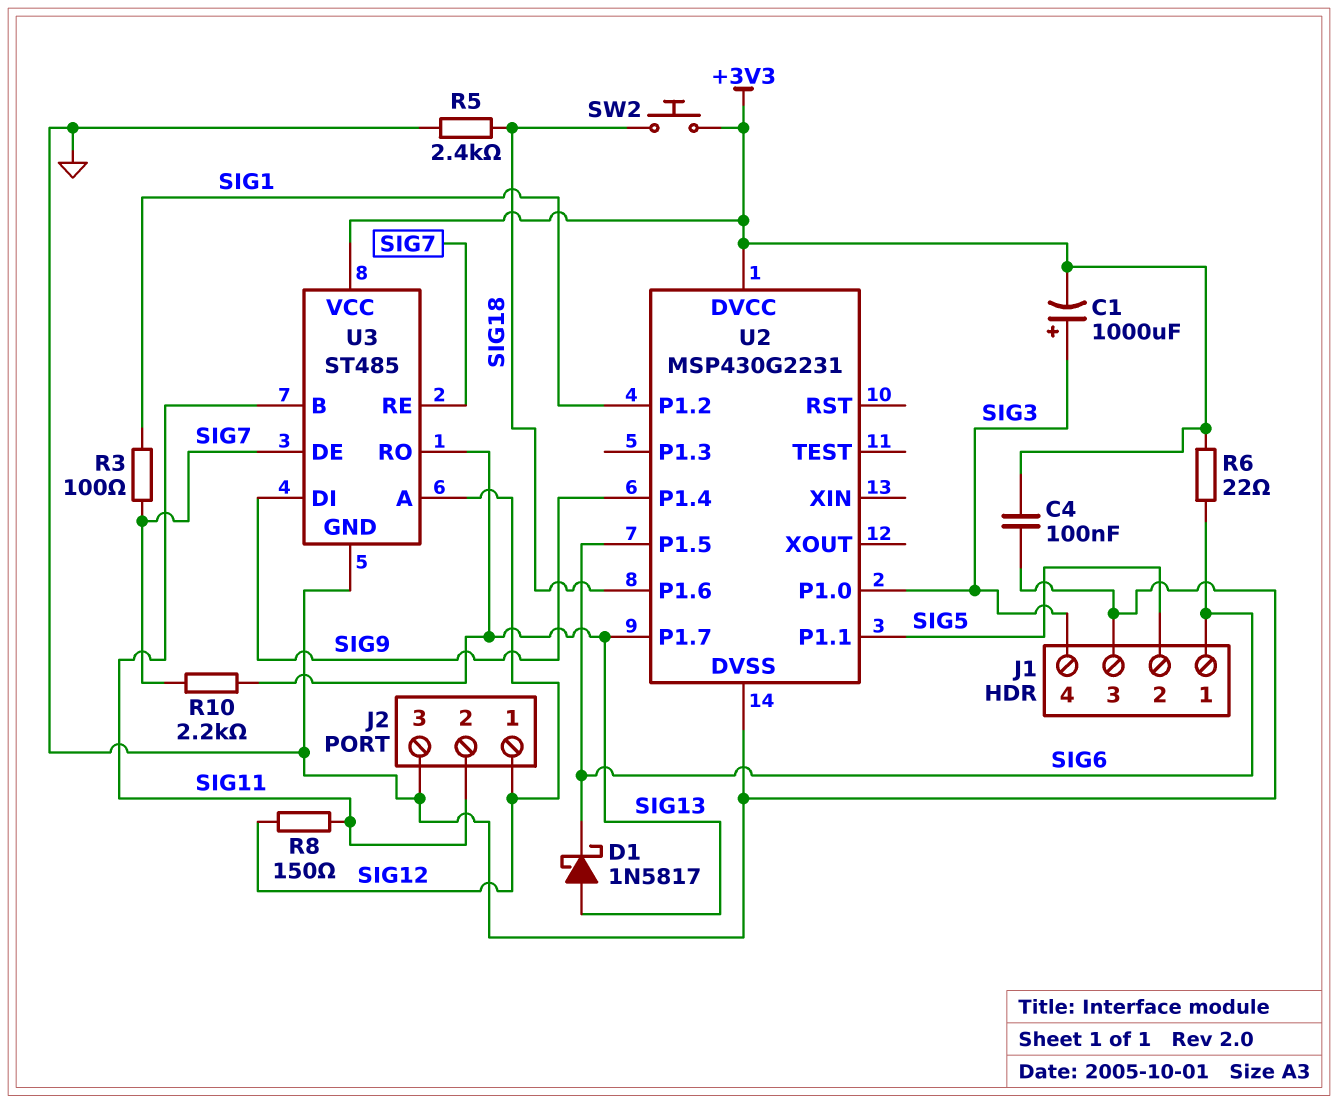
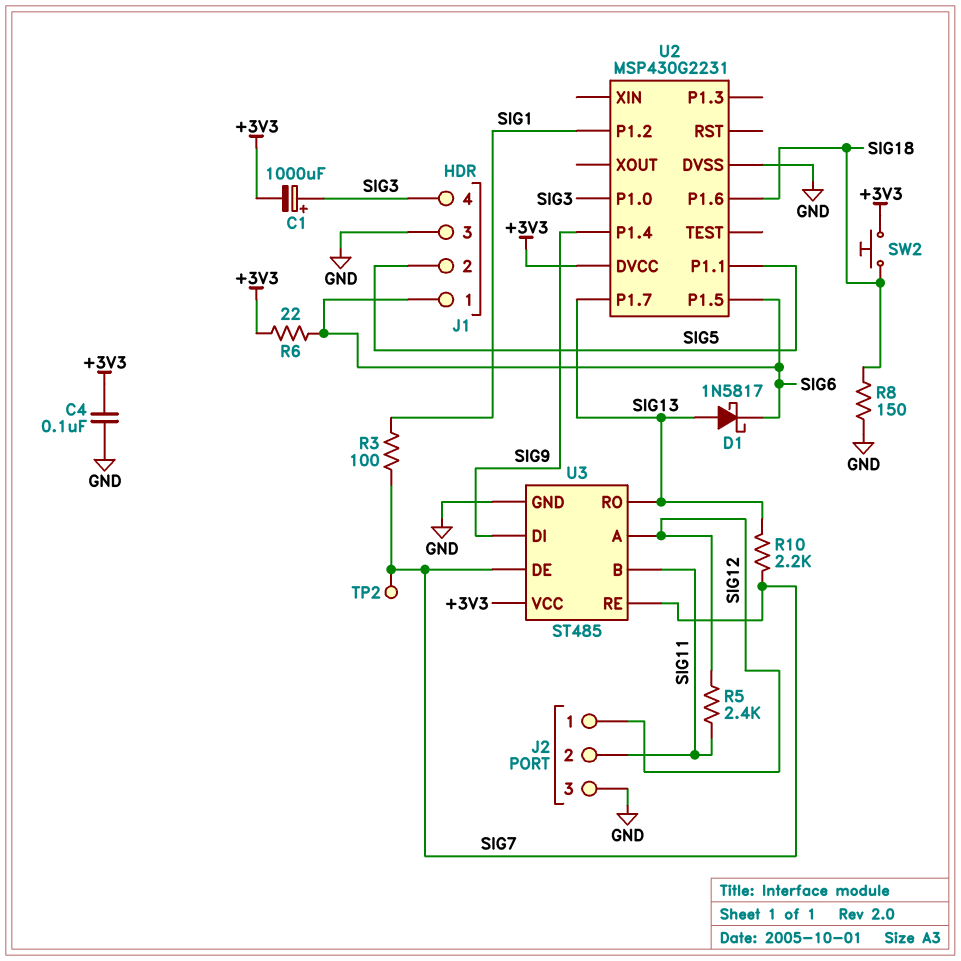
R5: 2.4k (GND, SIG18) -> 2.4k (SIG11, SIG12)
R8: 150 (SIG11, SIG12) -> 150 (GND, SIG18)
TP2: none -> test point (SIG7)

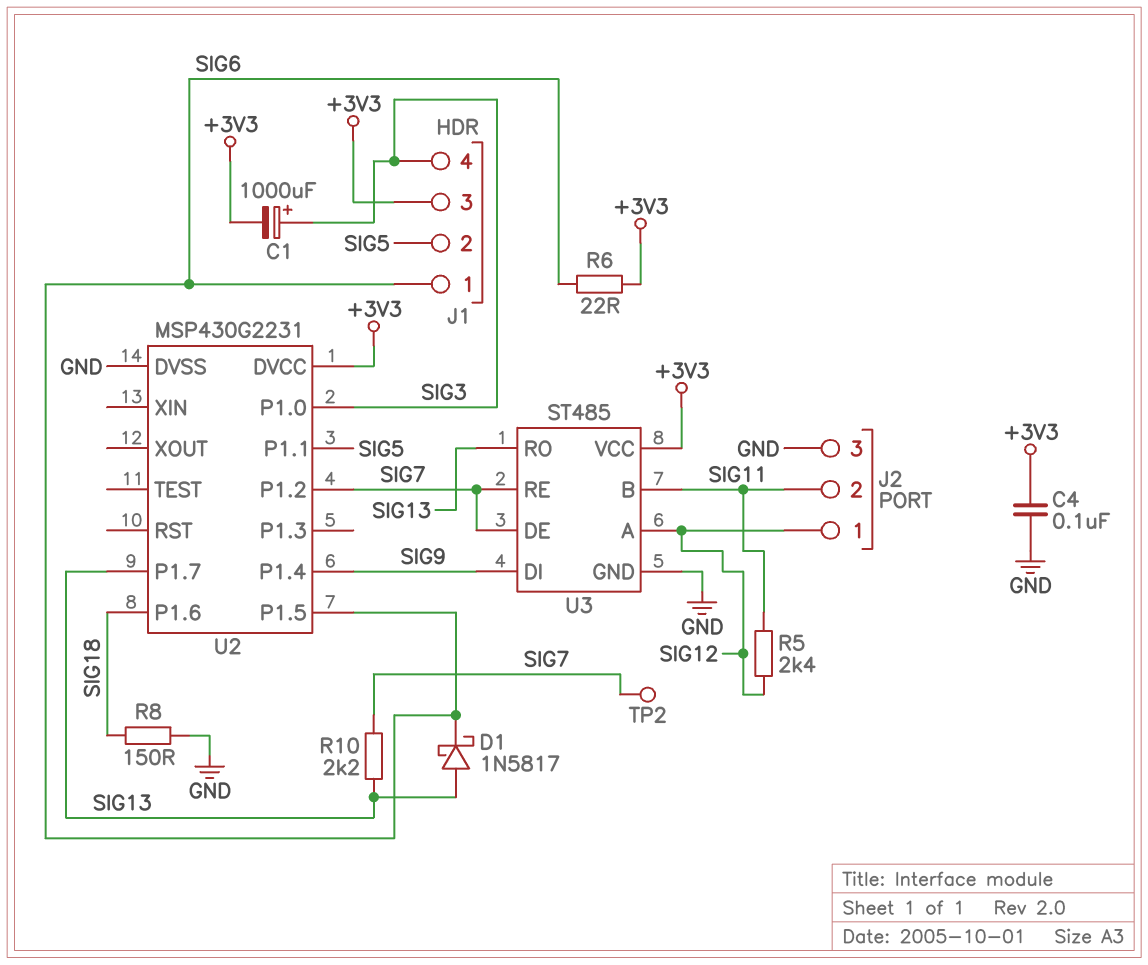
J1 pin 3: GND -> +3V3
R3: 100 (SIG1, SIG7) -> none
SW2: button (+3V3, SIG18) -> none
U2 pin P1.2: SIG1 -> SIG7

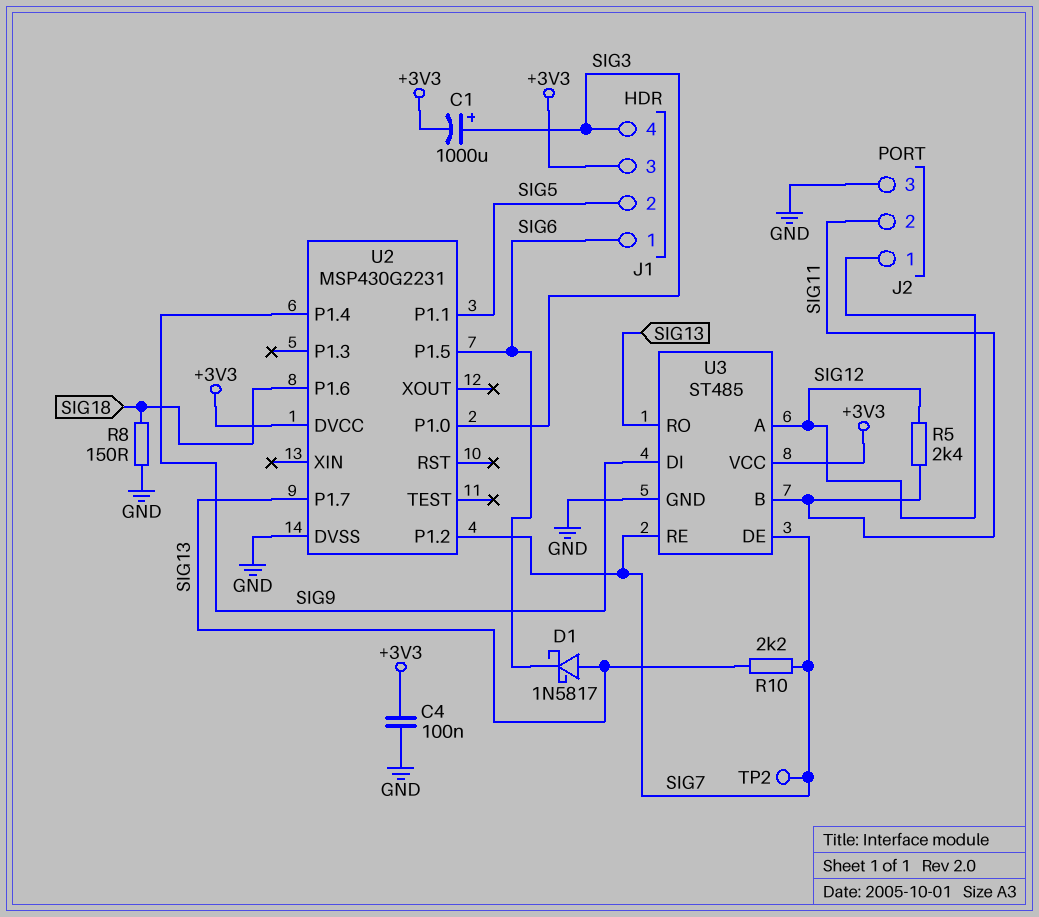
R6: 22 (+3V3, SIG6) -> none

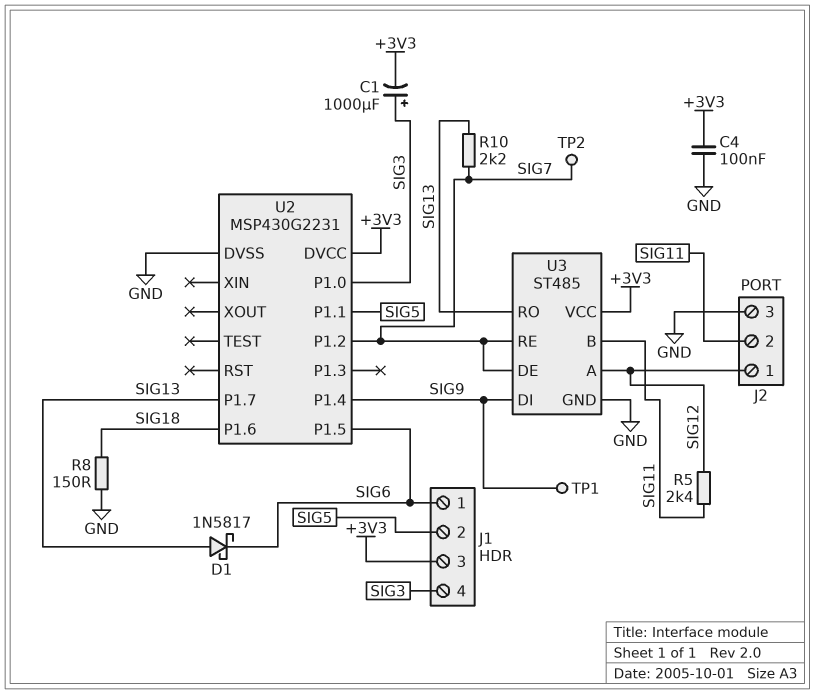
TP1: none -> test point (SIG9)

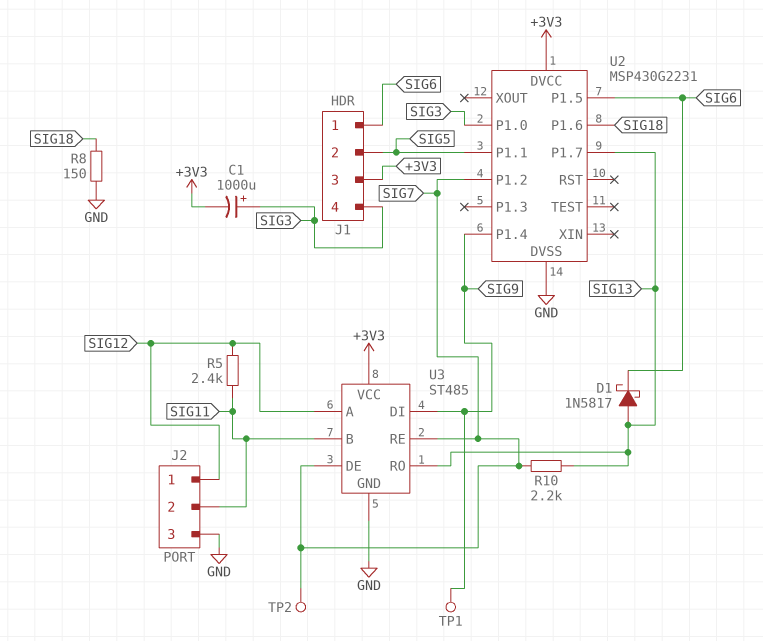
C4: 100nF (+3V3, GND) -> none

